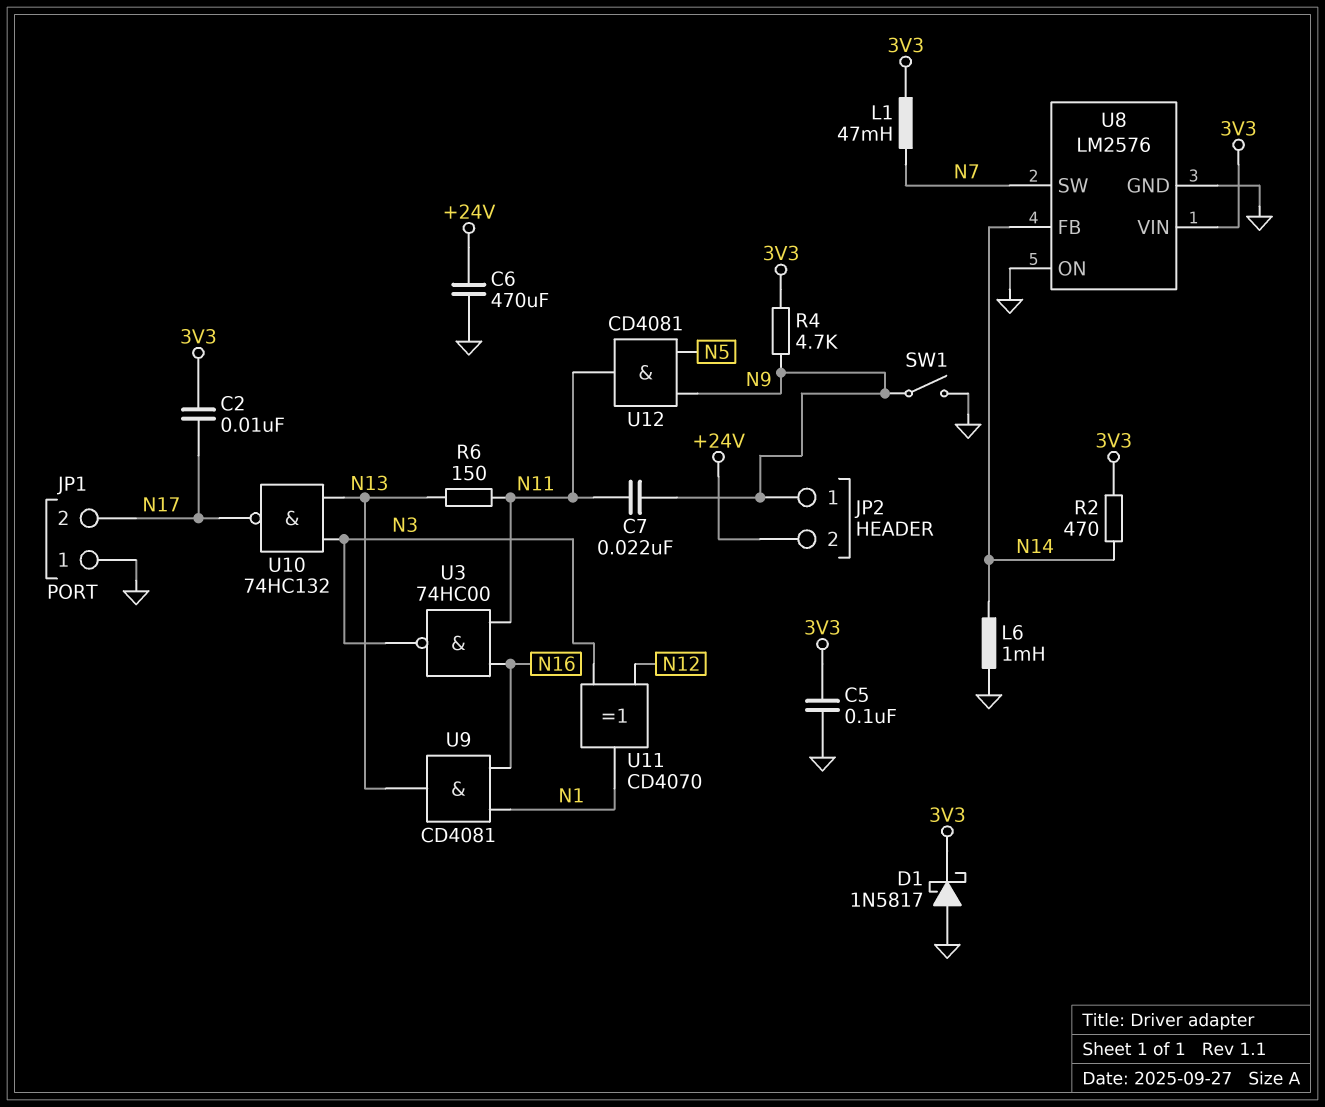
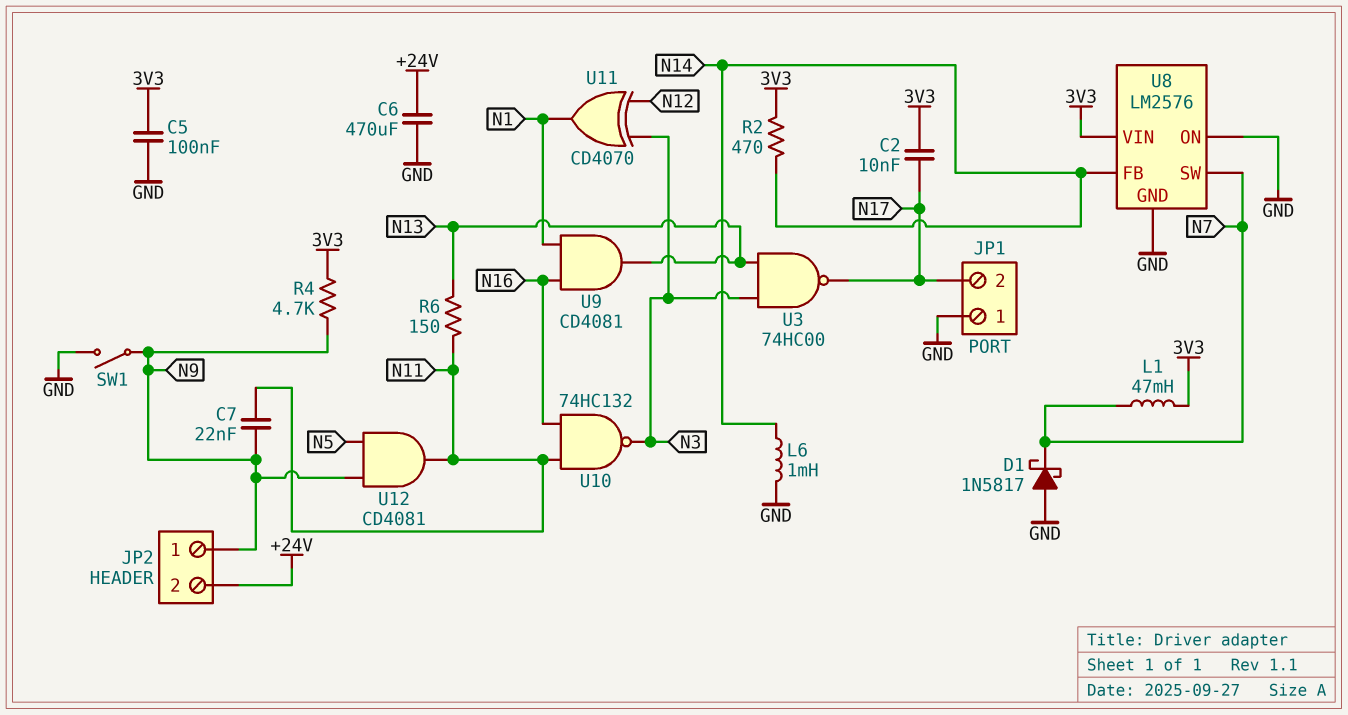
D1: schottky 1N5817 (A GND, K 3V3) -> schottky 1N5817 (A GND, K N7)
U3: NAND 74HC00 (in N11, in N16, out N3) -> NAND 74HC00 (in N3, in N13, out N17)
U10: NAND 74HC132 (in N3, in N13, out N17) -> NAND 74HC132 (in N11, in N16, out N3)

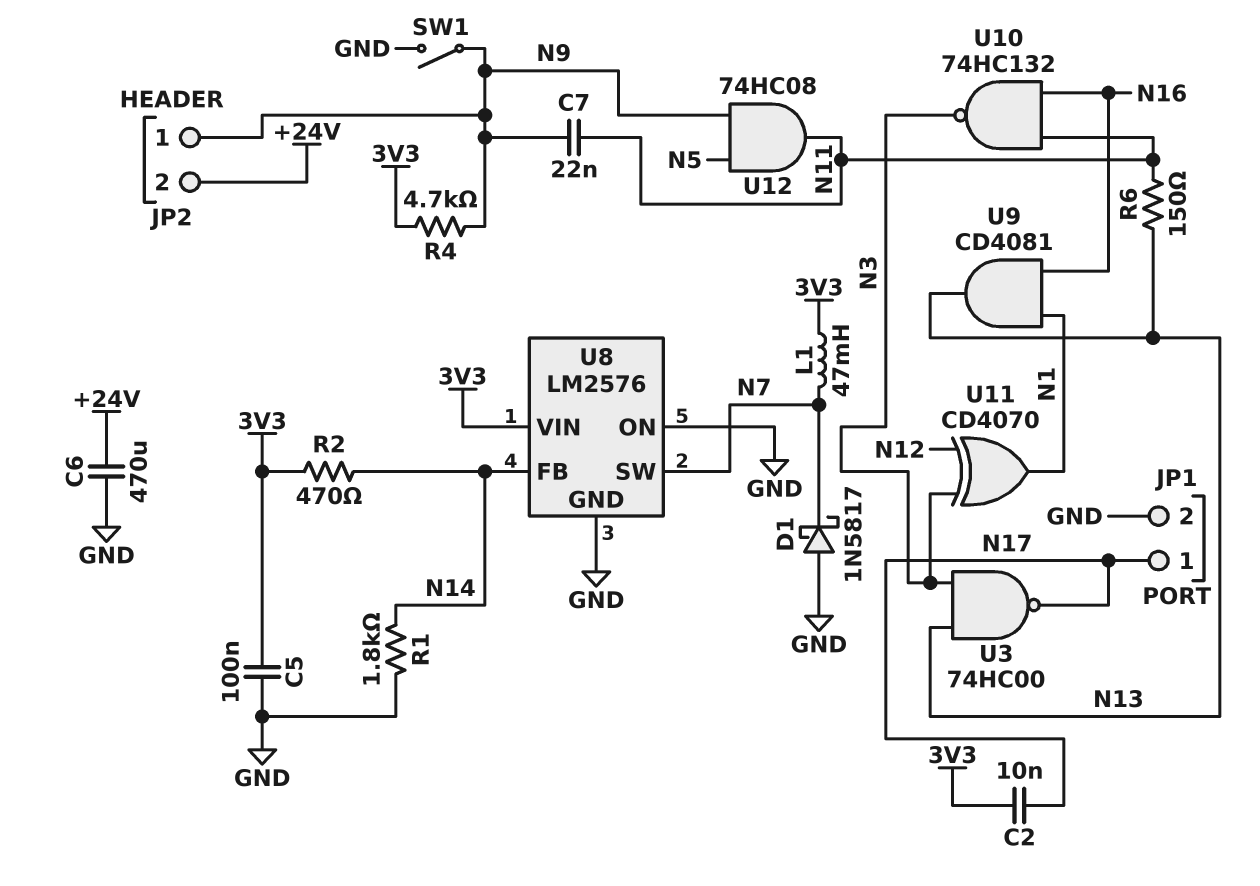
JP1 pin 1: GND -> N17
JP1 pin 2: N17 -> GND
L6: 1mH (GND, N14) -> none
R1: none -> 1.8k (GND, N14)
U12: AND CD4081 (in N5, in N9, out N11) -> AND 74HC08 (in N5, in N9, out N11)

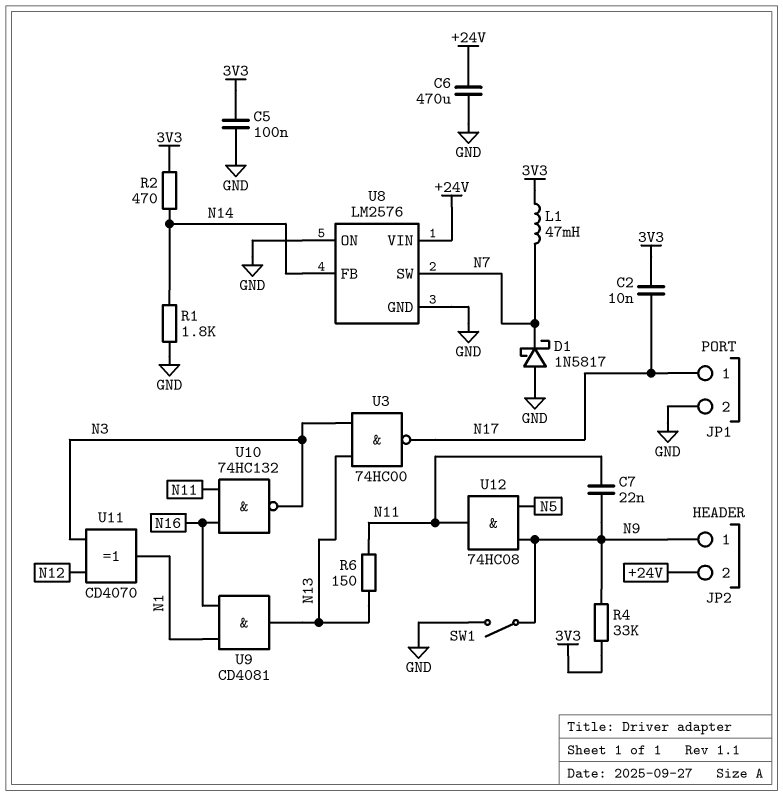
R4: 4.7k (3V3, N9) -> 33k (3V3, N9)
U8 pin VIN: 3V3 -> +24V

